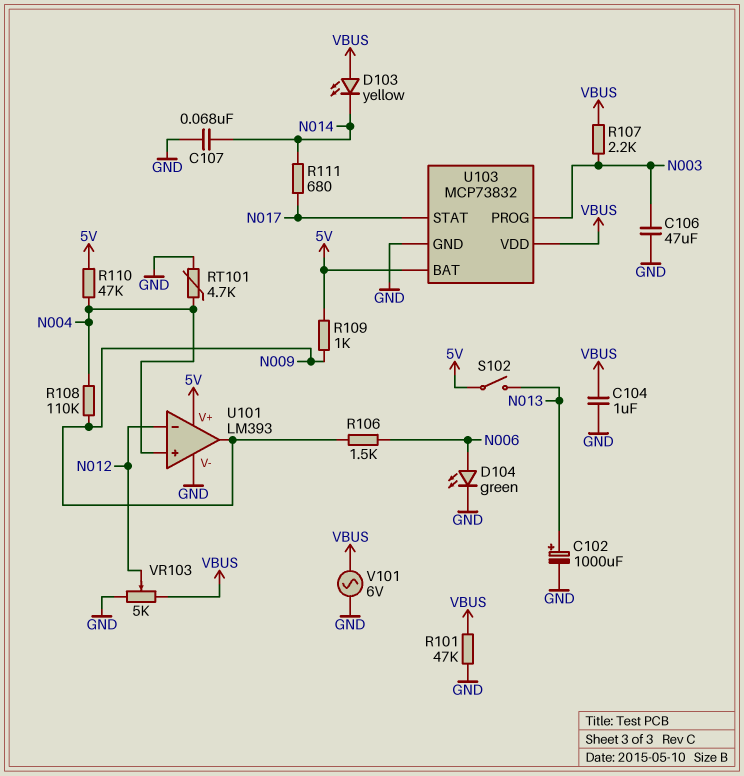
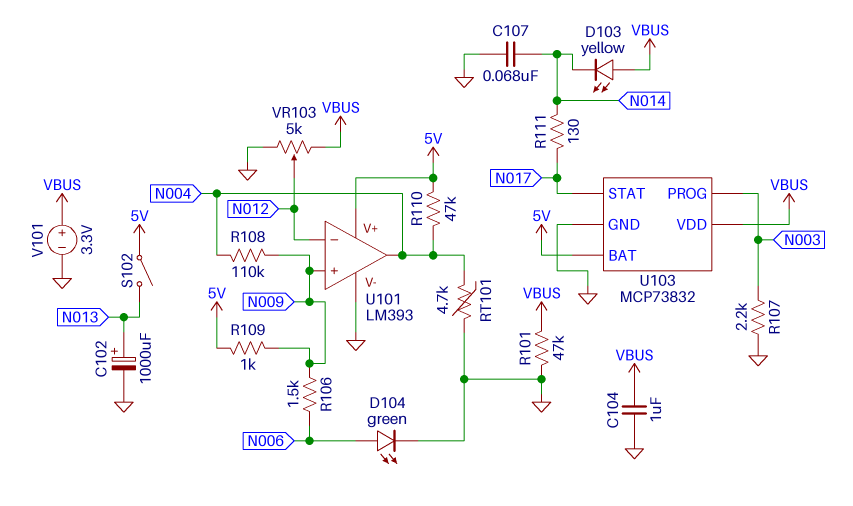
C106: 47uF (GND, N003) -> none
R107: 2.2k (N003, VBUS) -> 2.2k (GND, N003)
R111: 680 (N014, N017) -> 130 (N014, N017)
U101 pin in+: N004 -> N009
U101 pin out: N009 -> N004
V101: AC 6V (GND, VBUS) -> 3.3V (plus VBUS, minus GND)

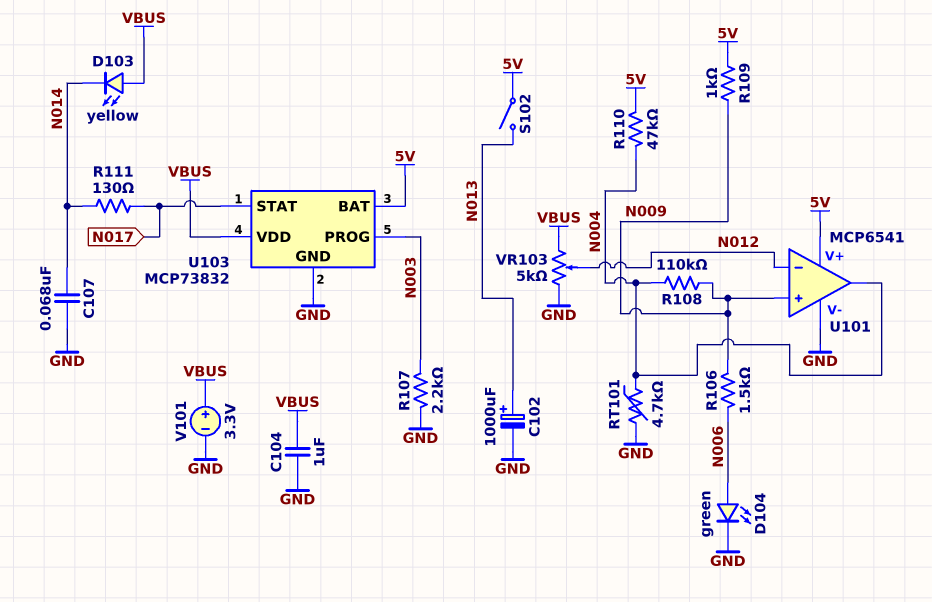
R101: 47k (GND, VBUS) -> none
U101: LM393 -> MCP6541

